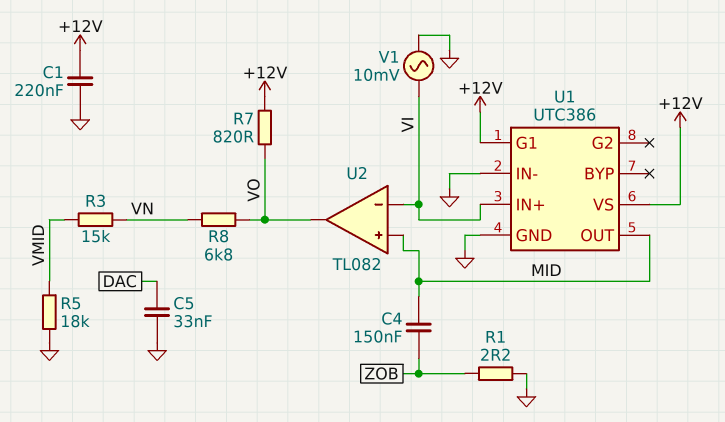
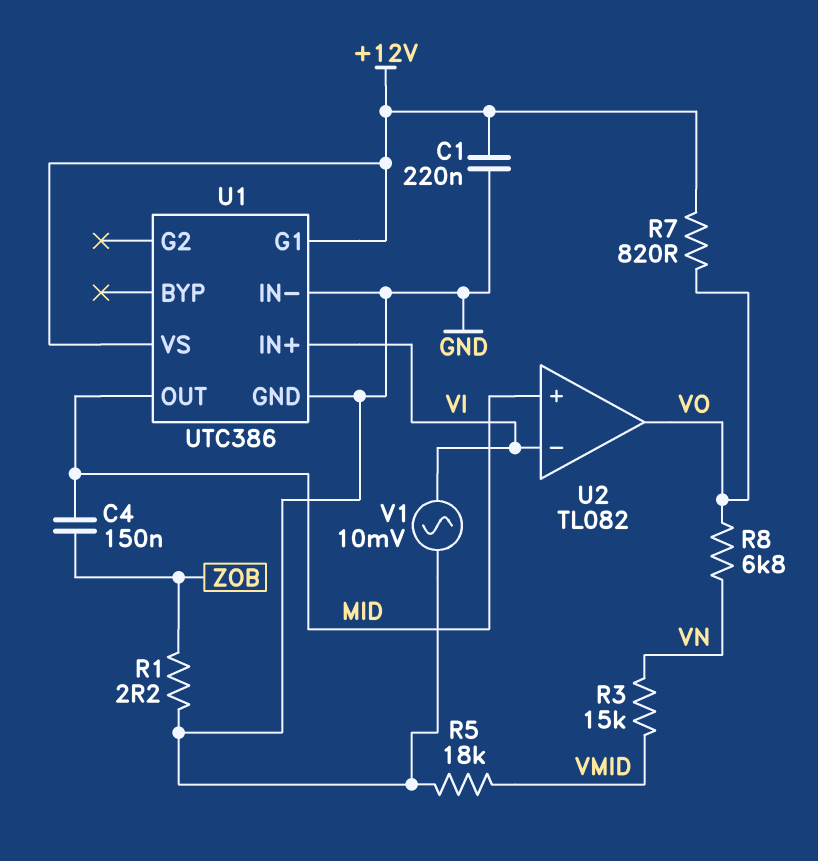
C5: 33nF (DAC, GND) -> none

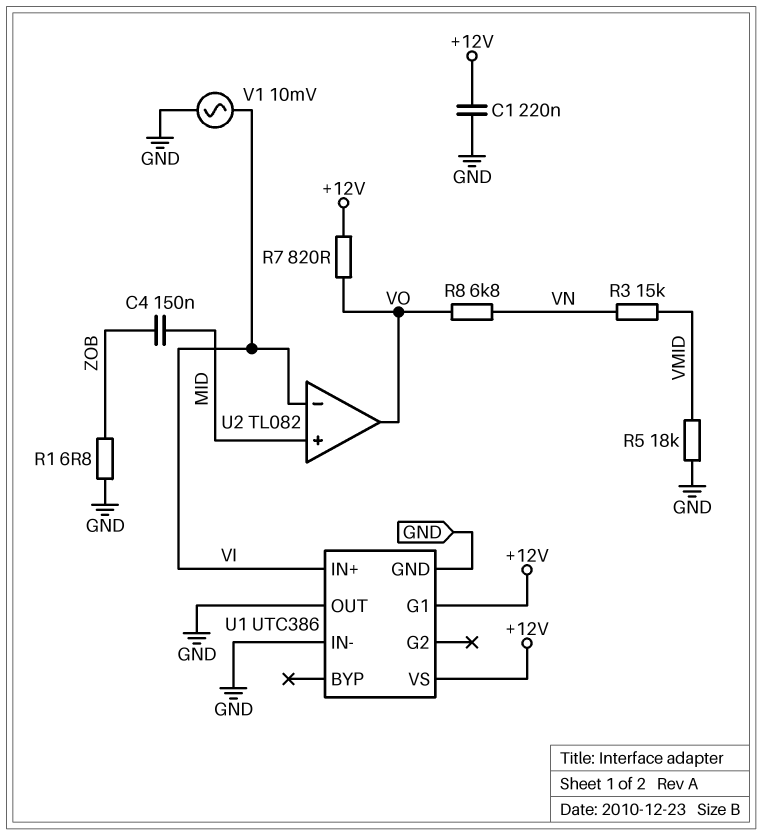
R1: 2.2 (GND, ZOB) -> 6.8 (GND, ZOB)
U1 pin OUT: MID -> GND

